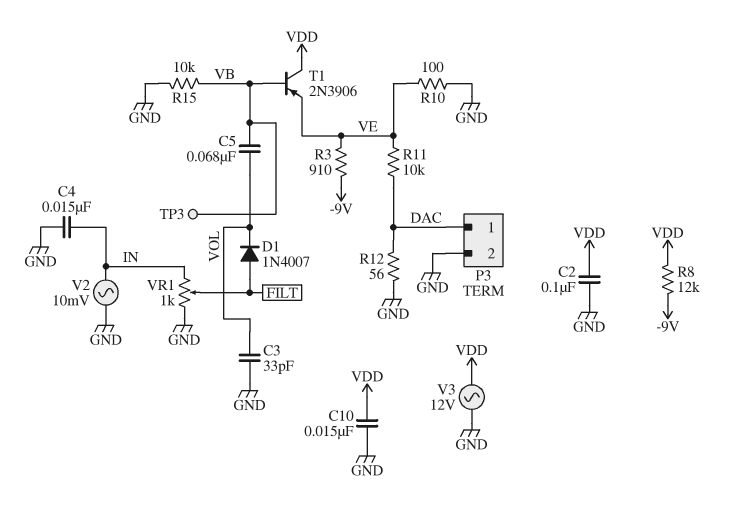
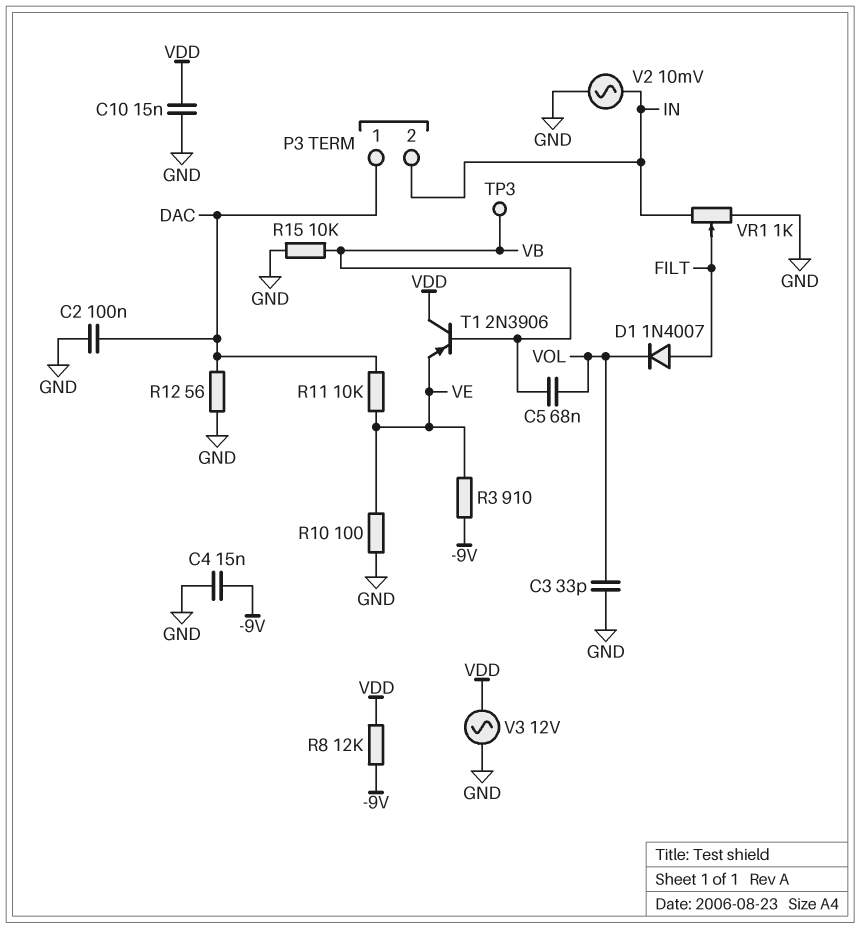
C2: 100nF (GND, VDD) -> 100nF (DAC, GND)
C4: 15nF (GND, IN) -> 15nF (-9V, GND)
P3 pin 2: GND -> IN

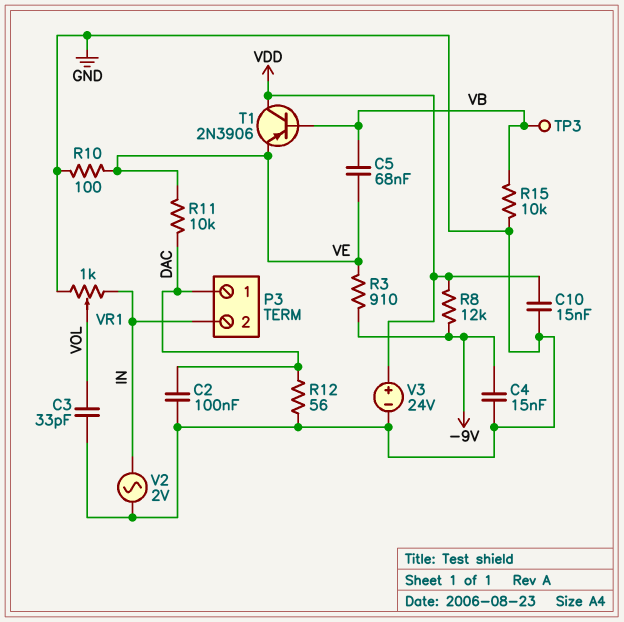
C5: 68nF (VB, VOL) -> 68nF (VB, VE)
D1: diode 1N4007 (A FILT, K VOL) -> none
V2: AC 10mV (GND, IN) -> AC 2V (GND, IN)
V3: AC 12V (GND, VDD) -> 24V (plus VDD, minus GND)
VR1: 1k (GND, IN, wiper FILT) -> 1k (GND, IN, wiper VOL)

